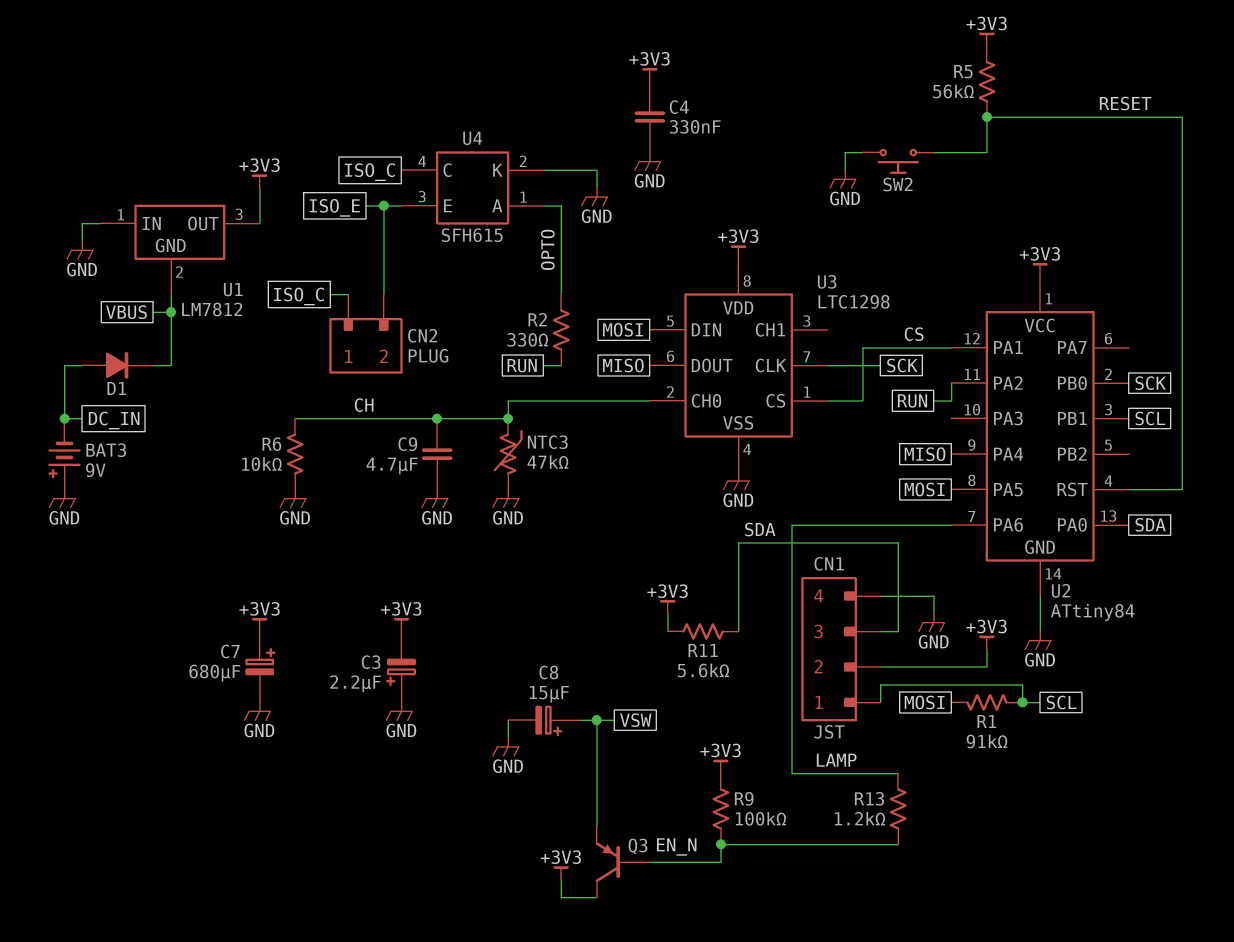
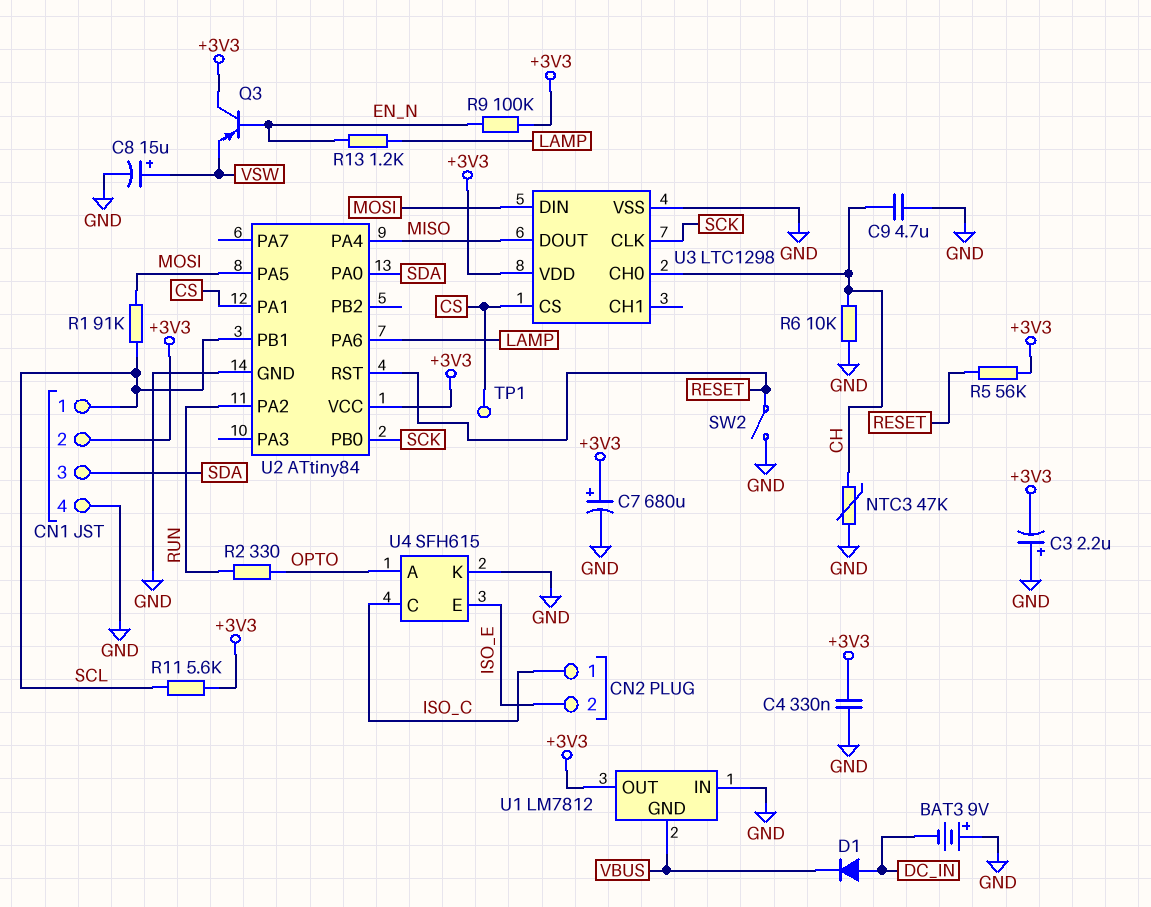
R11: 5.6k (+3V3, SDA) -> 5.6k (+3V3, SCL)
SW2: button (GND, RESET) -> switch (GND, RESET)
TP1: none -> test point (CS)

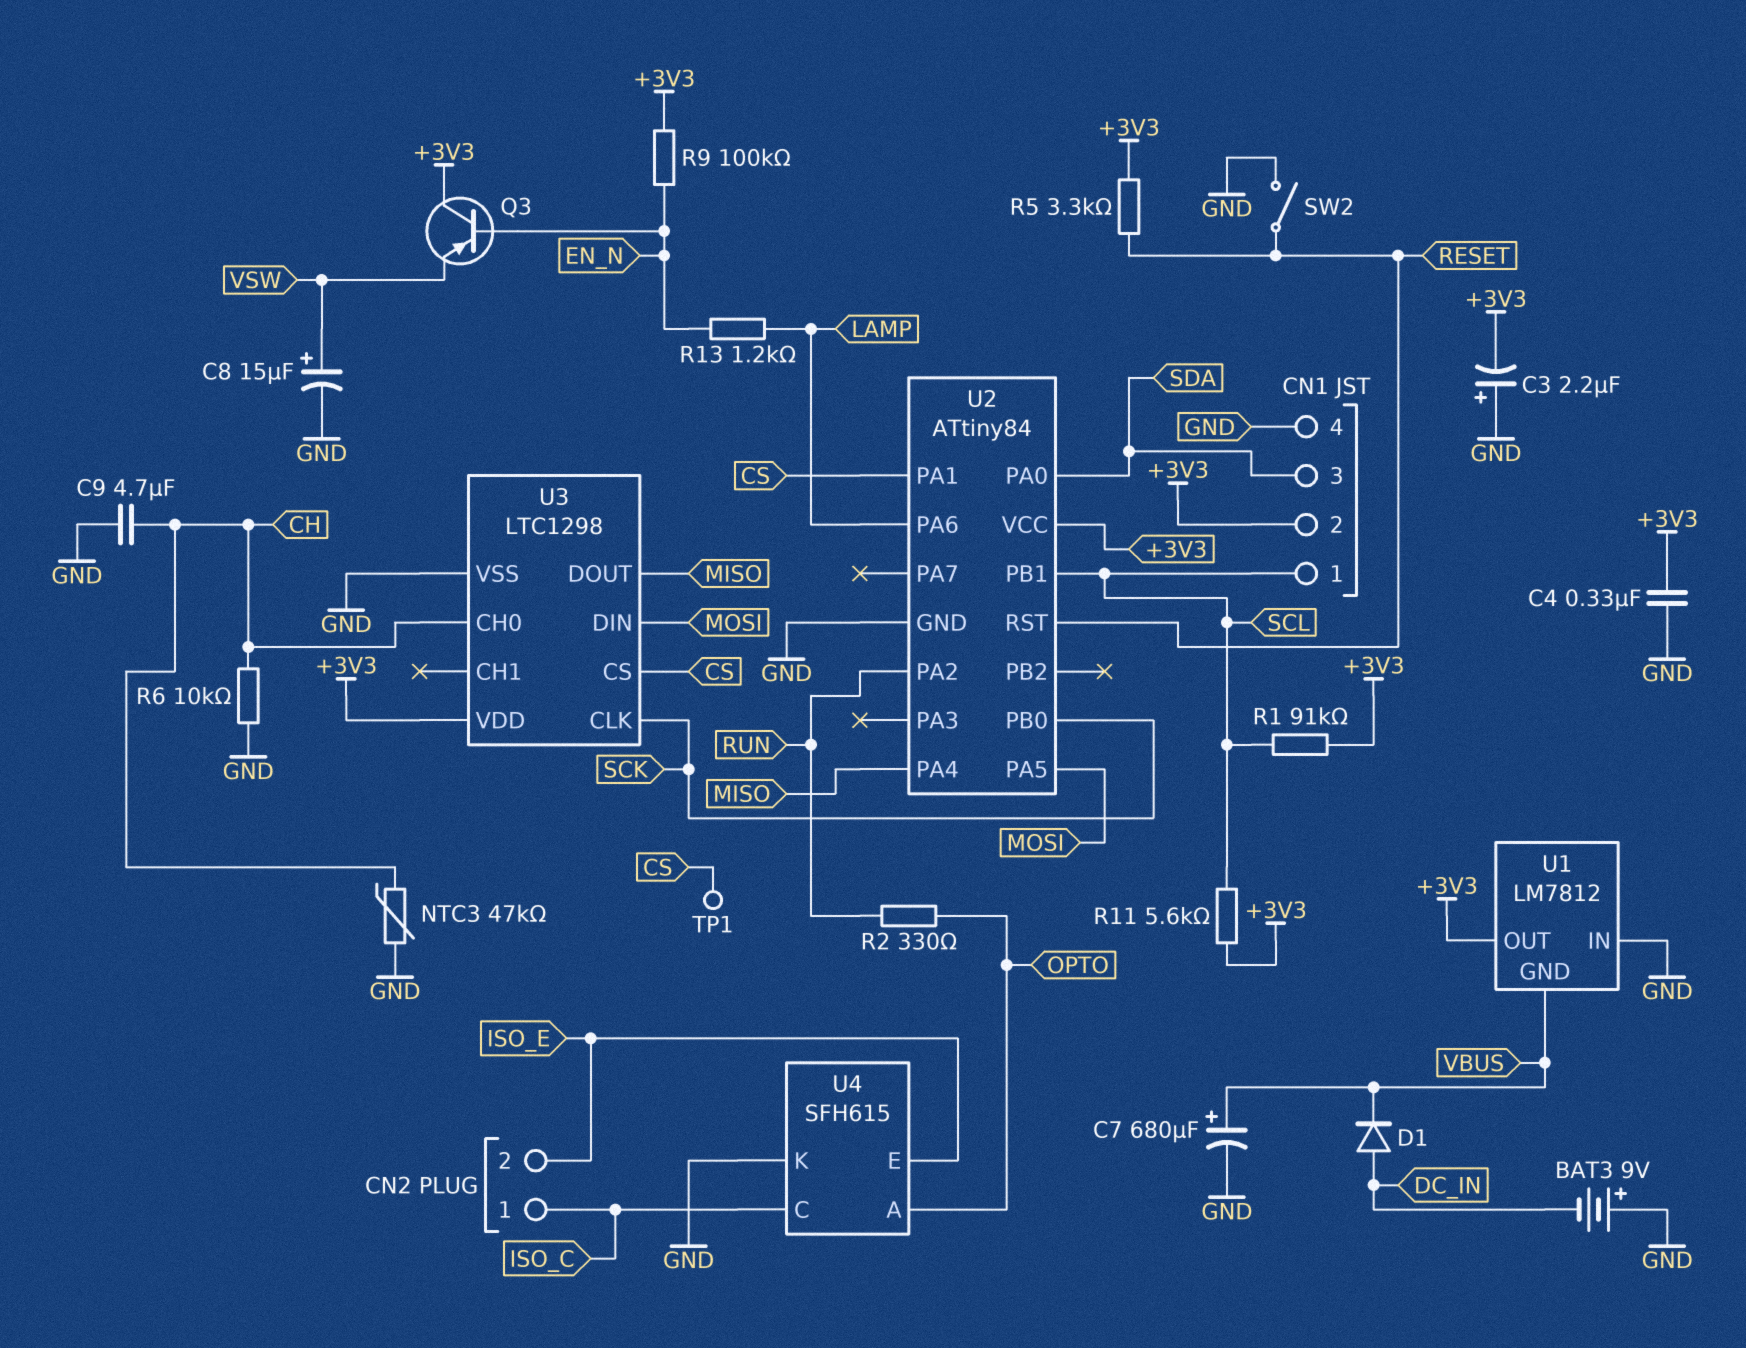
C7: 680uF (plus +3V3, minus GND) -> 680uF (plus VBUS, minus GND)
R1: 91k (MOSI, SCL) -> 91k (+3V3, SCL)
R5: 56k (+3V3, RESET) -> 3.3k (+3V3, RESET)

